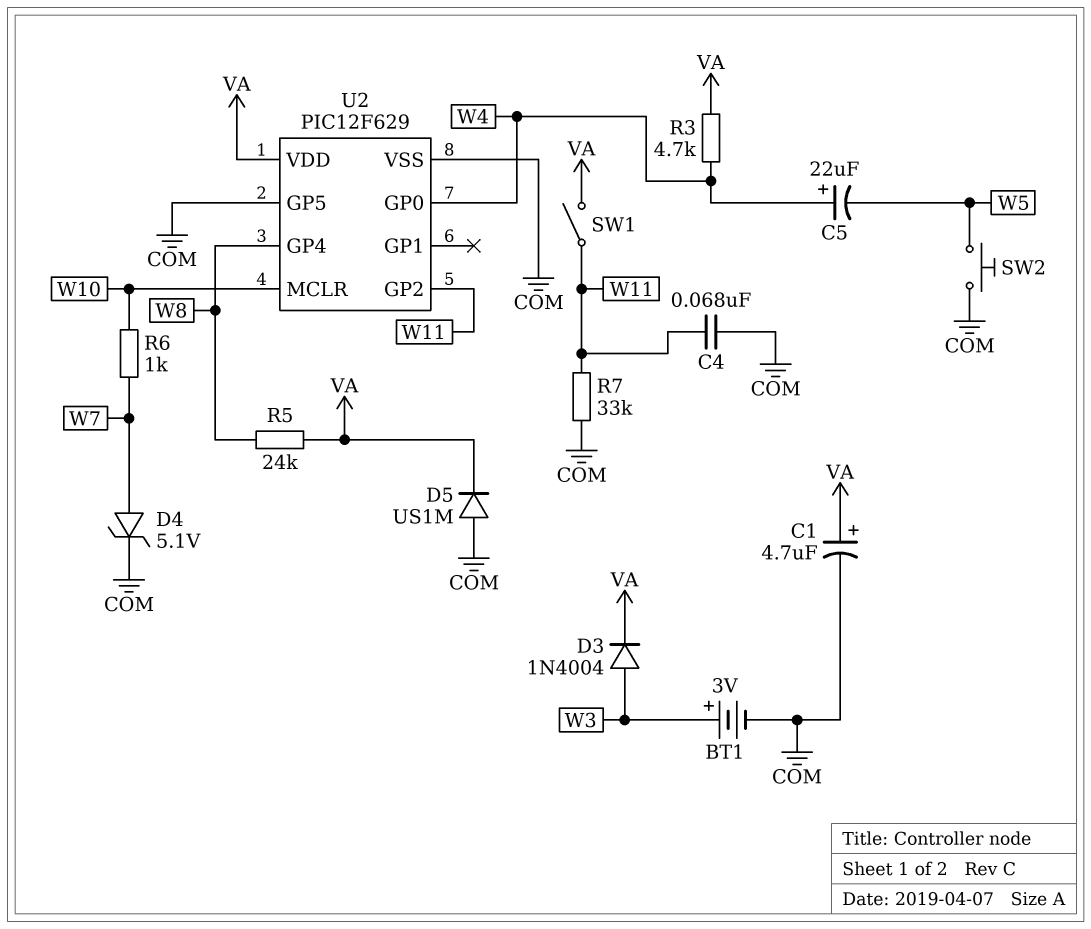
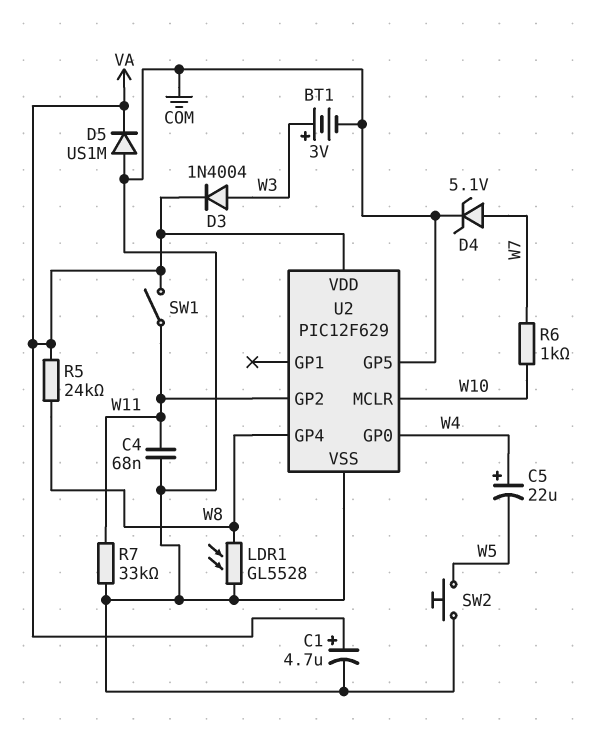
LDR1: none -> GL5528 (COM, W8)
R3: 4.7k (VA, W4) -> none

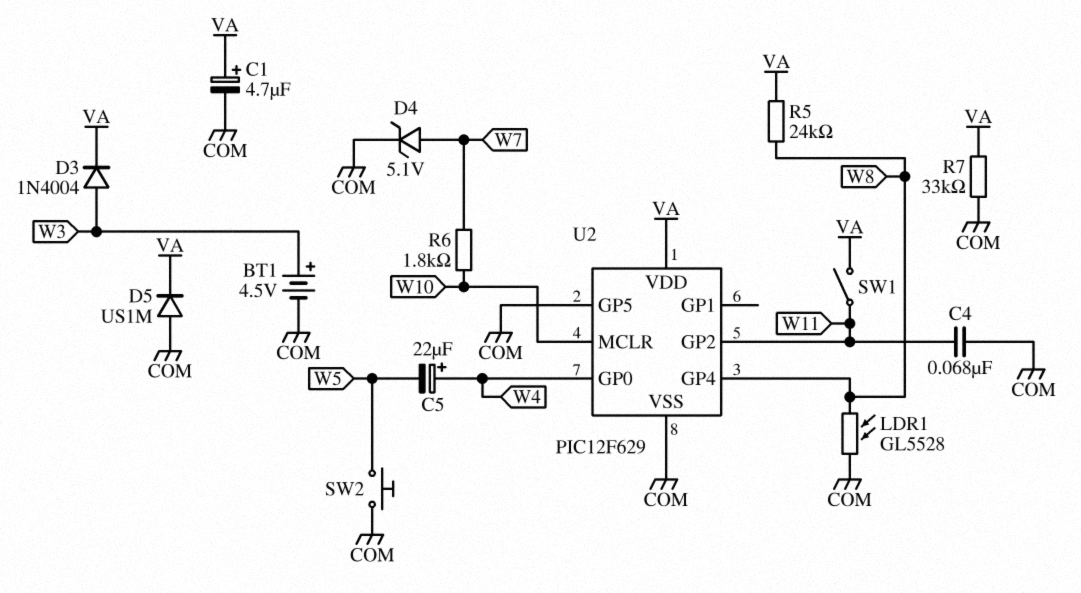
BT1: 3V (plus W3, minus COM) -> 4.5V (plus W3, minus COM)
R6: 1k (W7, W10) -> 1.8k (W7, W10)
R7: 33k (COM, W11) -> 33k (COM, VA)

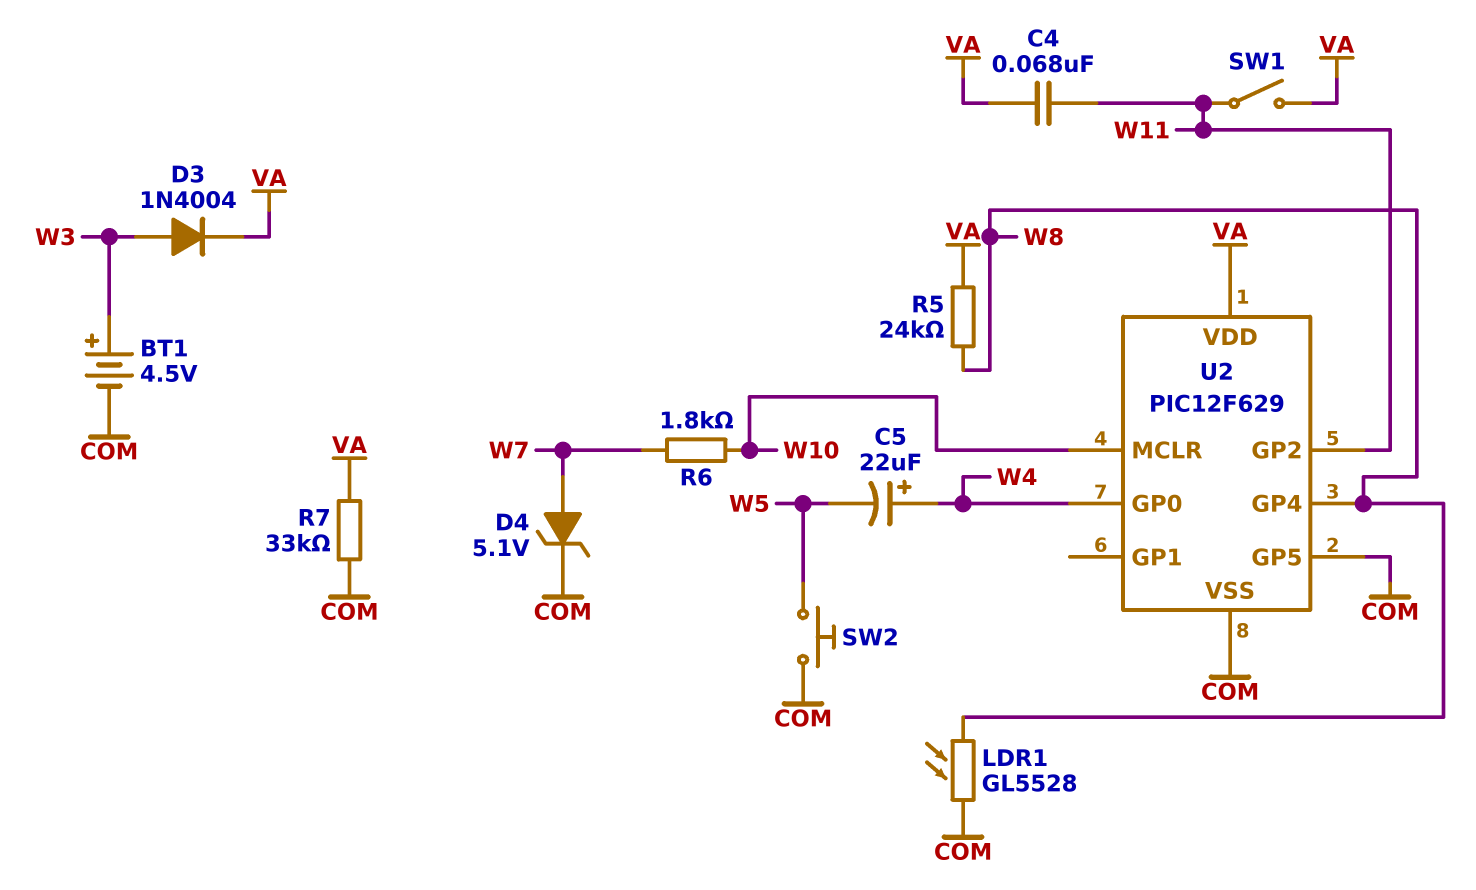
C1: 4.7uF (plus VA, minus COM) -> none
C4: 68nF (COM, W11) -> 68nF (VA, W11)
D5: diode US1M (A COM, K VA) -> none

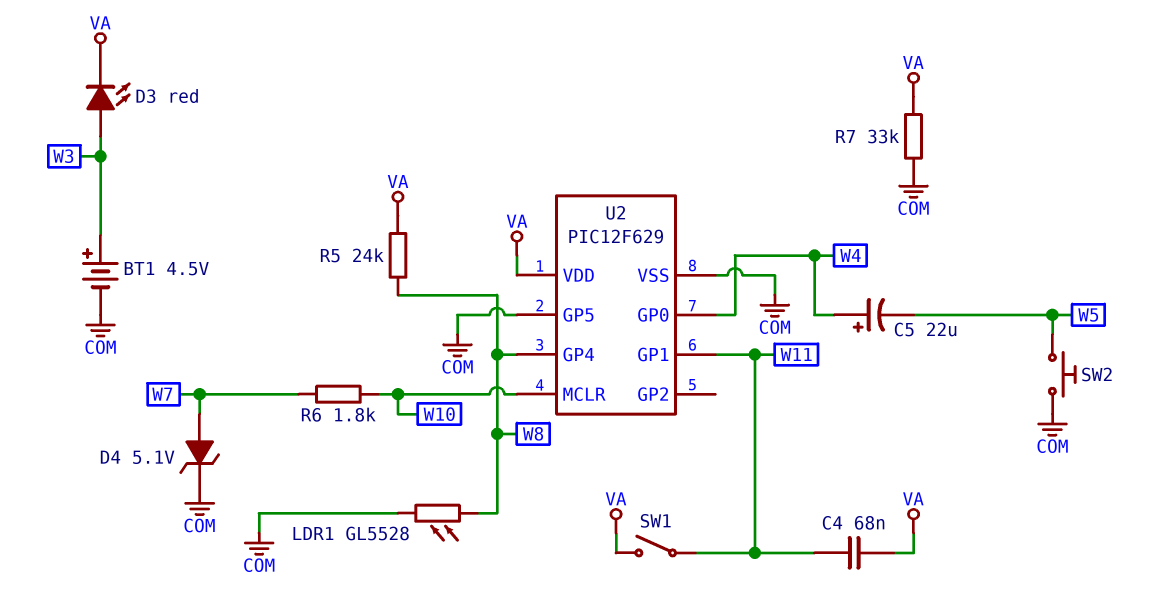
D3: diode 1N4004 (A W3, K VA) -> LED red (A W3, K VA)
U2 pin GP1: none -> W11
U2 pin GP2: W11 -> none

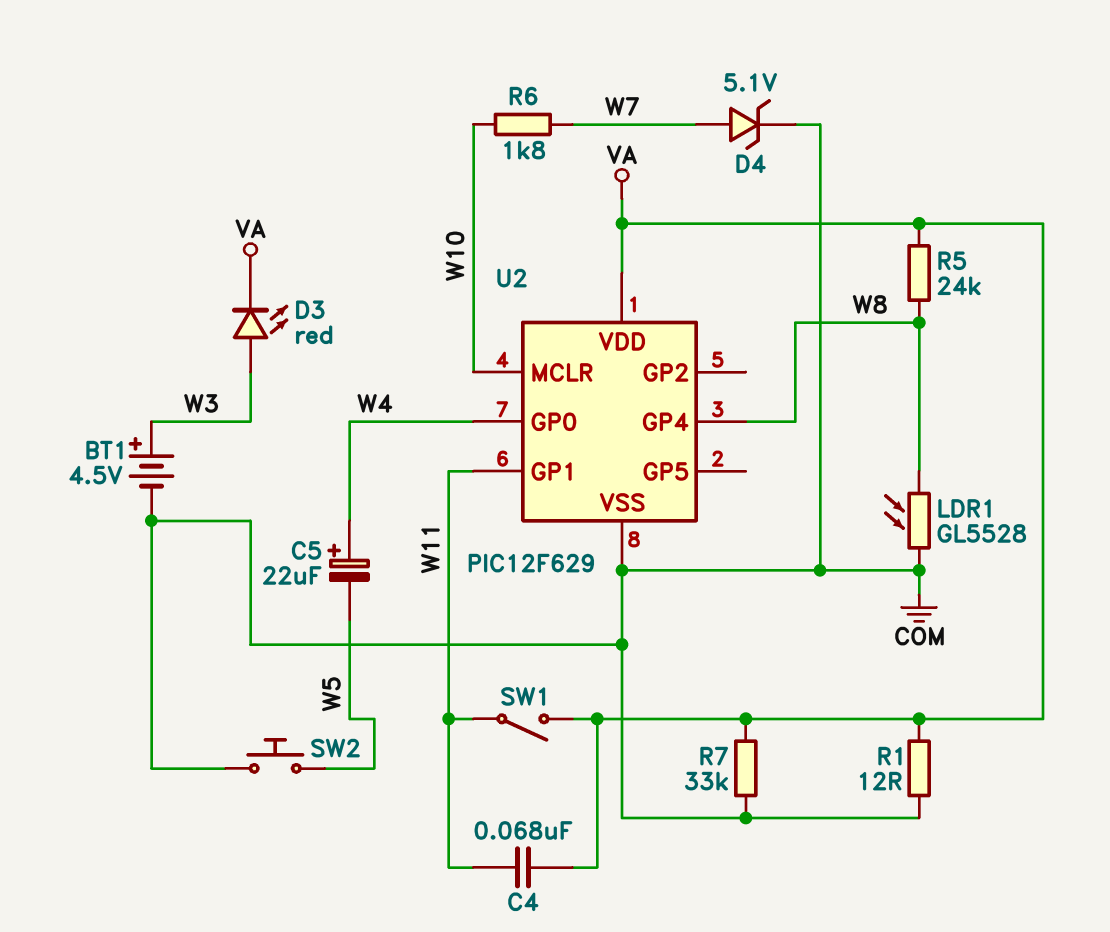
R1: none -> 12 (COM, VA)
U2 pin GP5: COM -> none

